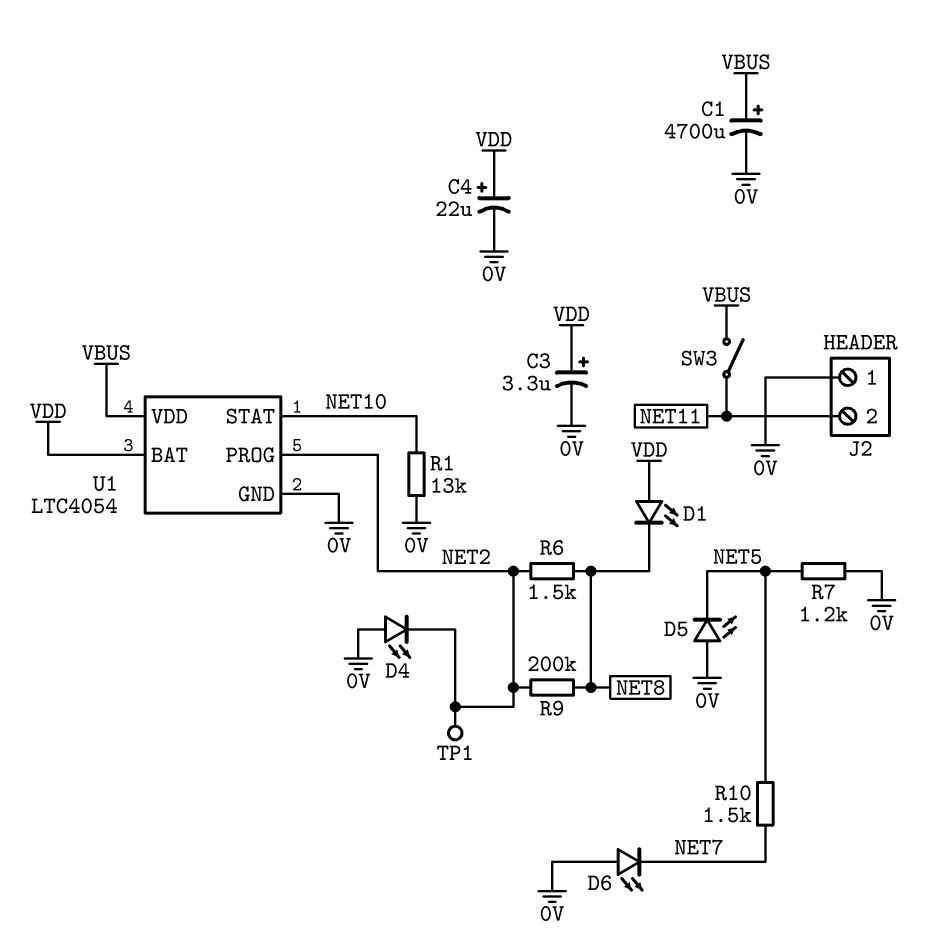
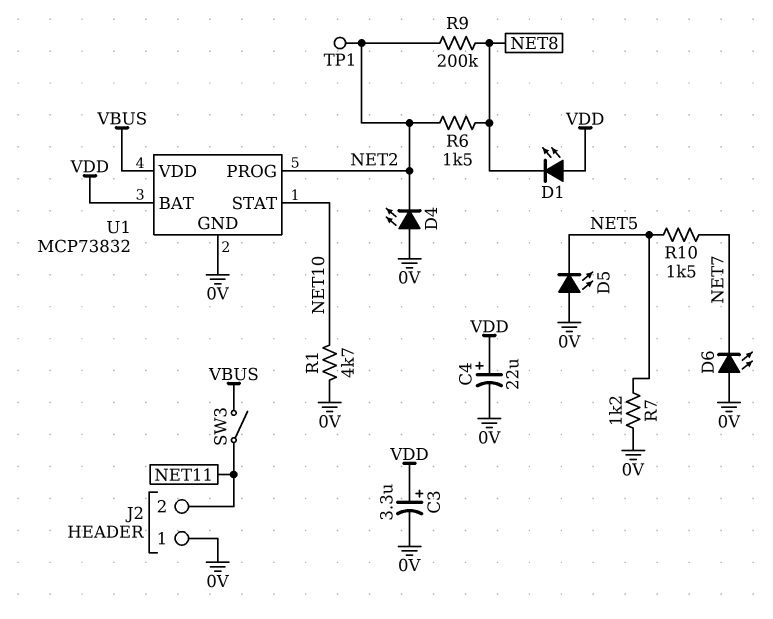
C1: 4700uF (plus VBUS, minus 0V) -> none
R1: 13k (0V, NET10) -> 4.7k (0V, NET10)
U1: LTC4054 -> MCP73832

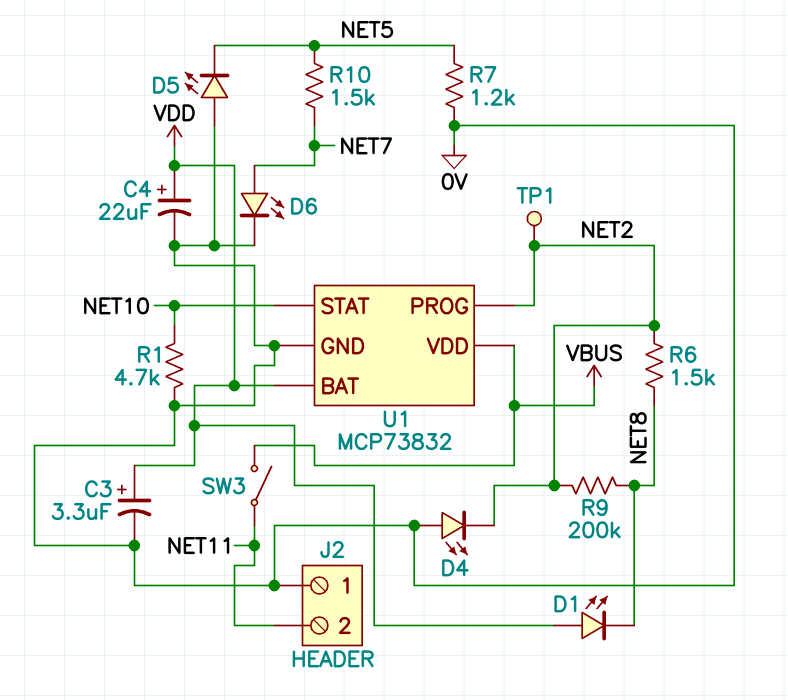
D6: LED (A 0V, K NET7) -> LED (A NET7, K 0V)

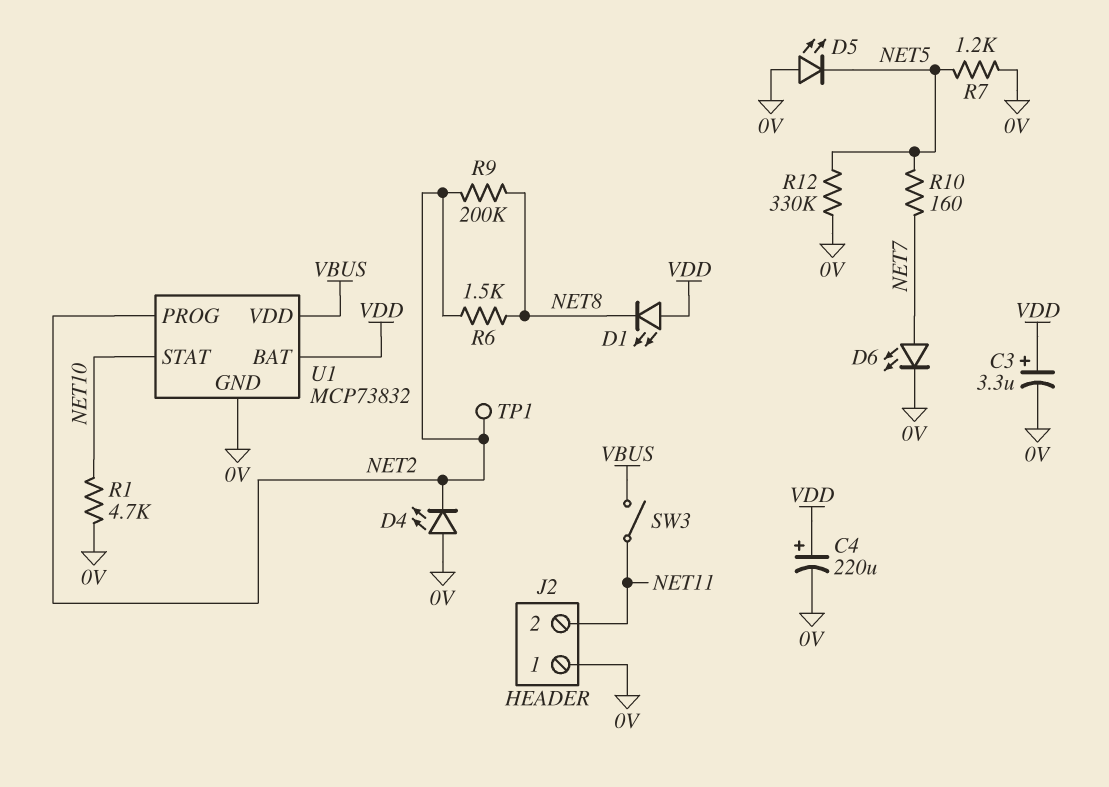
C4: 22uF (plus VDD, minus 0V) -> 220uF (plus VDD, minus 0V)
R10: 1.5k (NET5, NET7) -> 160 (NET5, NET7)
R12: none -> 330k (0V, NET5)

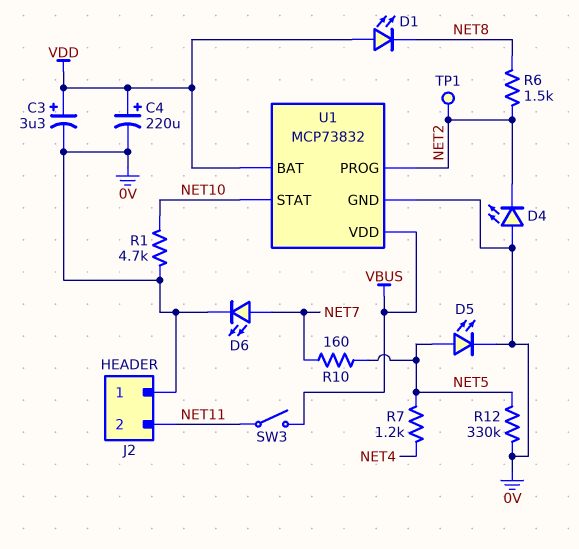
D5: LED (A 0V, K NET5) -> LED (A NET5, K 0V)
R7: 1.2k (0V, NET5) -> 1.2k (NET4, NET5)
R9: 200k (NET2, NET8) -> none

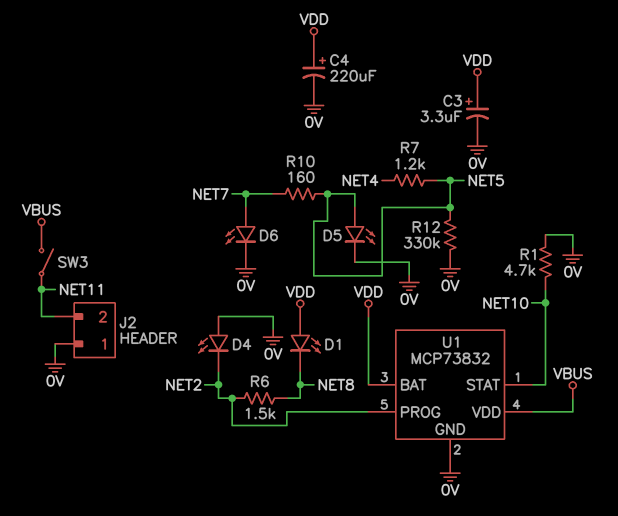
TP1: test point (NET2) -> none

